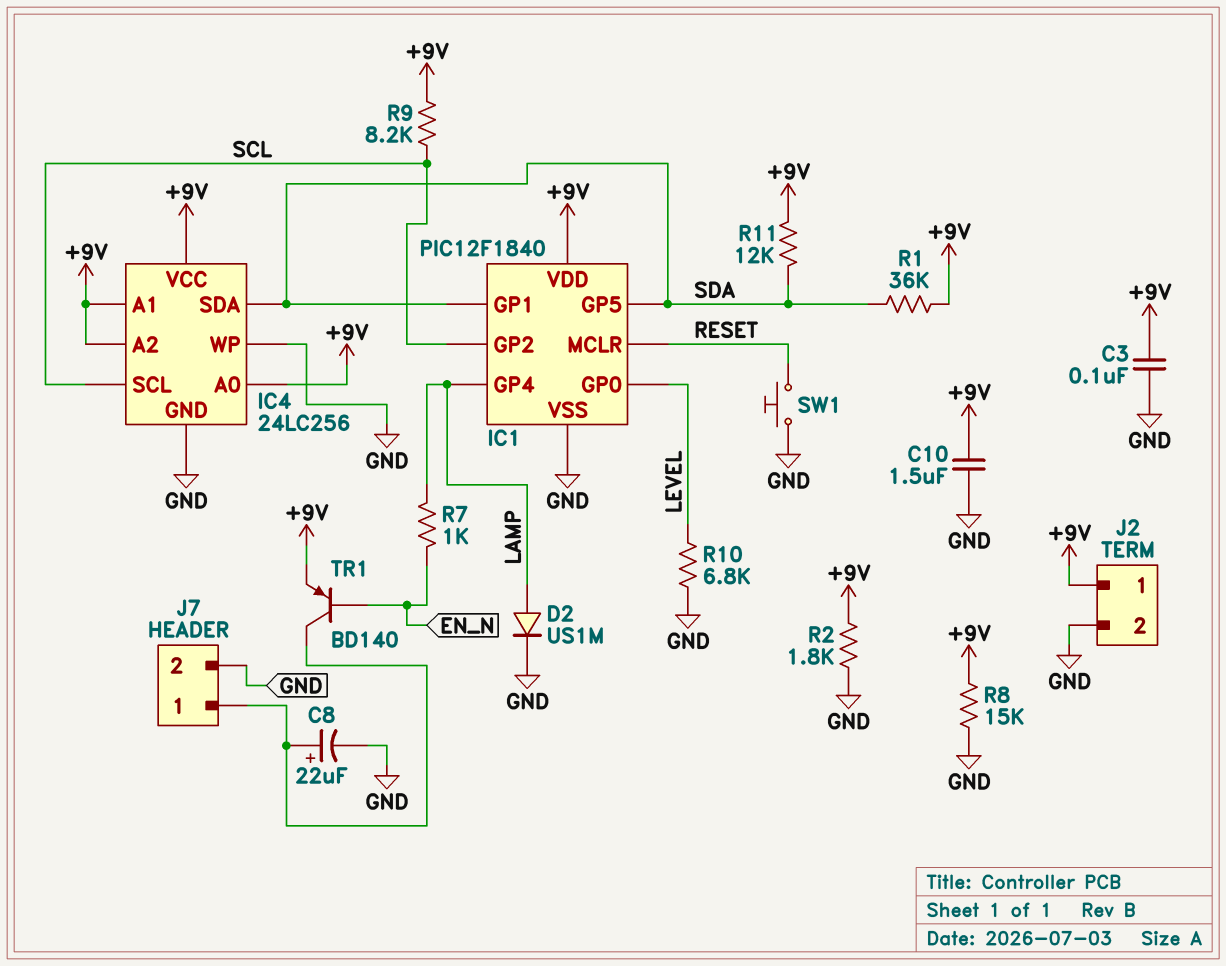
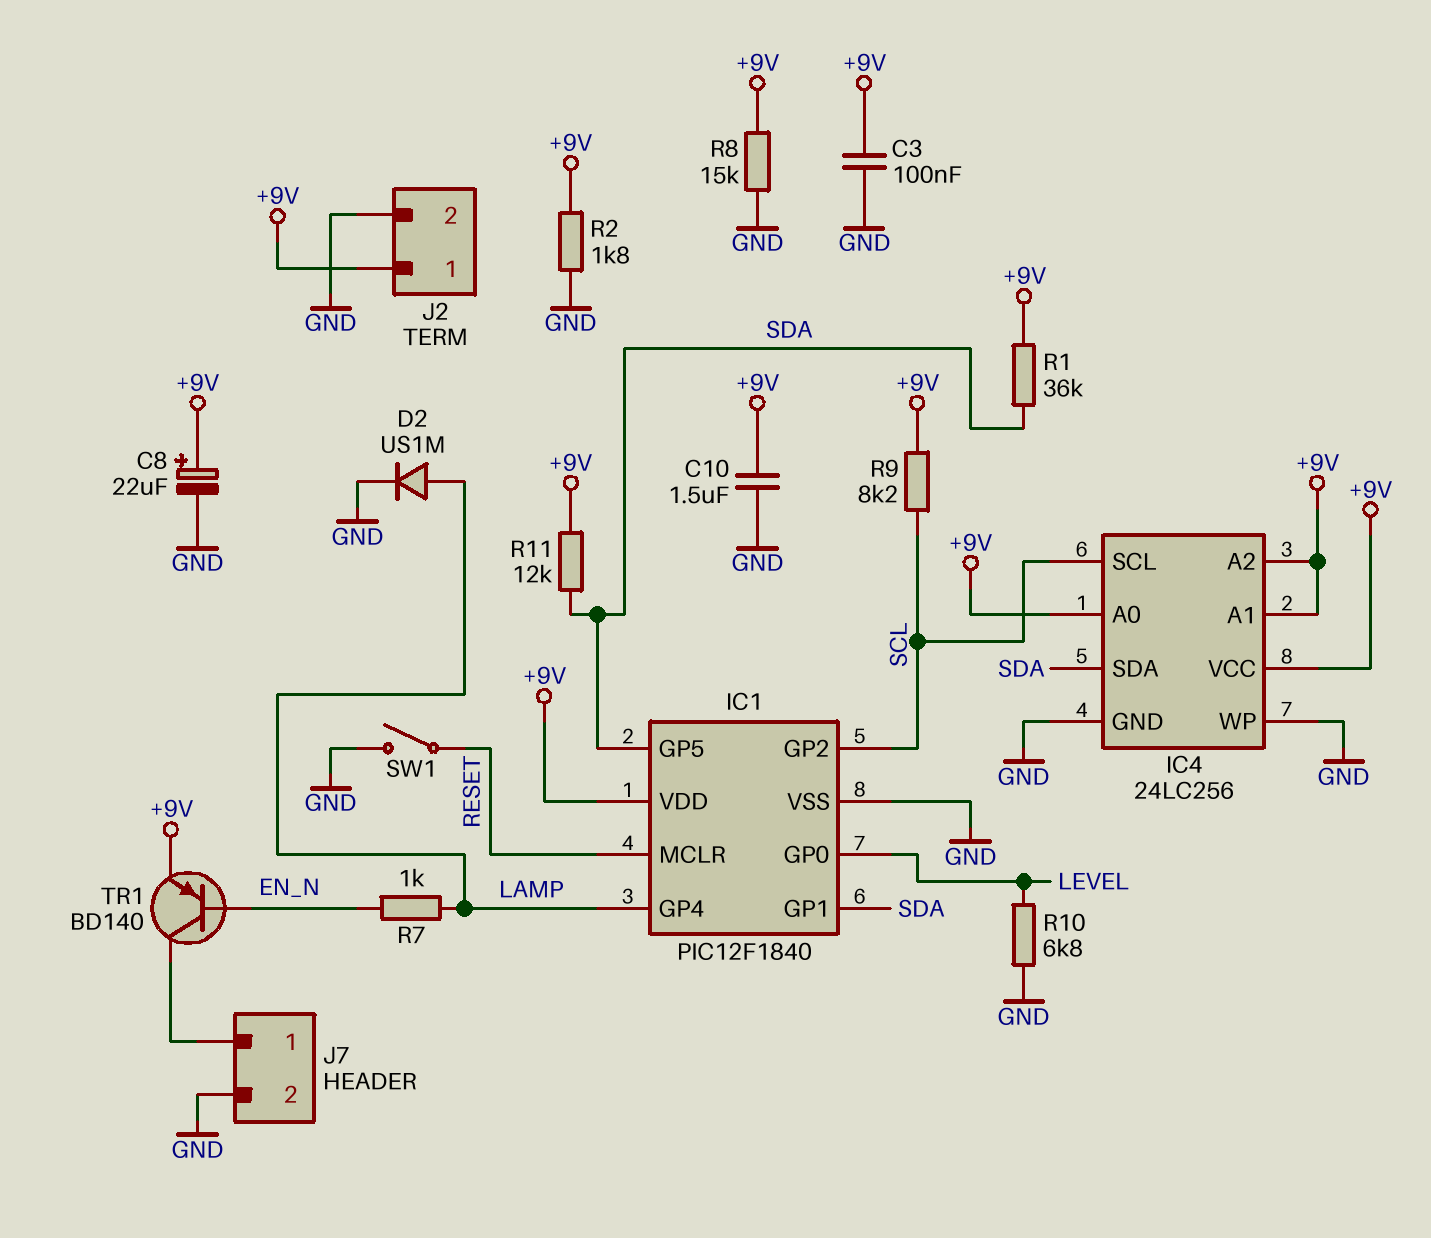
C8: 22uF (plus J7/1, minus GND) -> 22uF (plus +9V, minus GND)
SW1: button (GND, RESET) -> switch (GND, RESET)

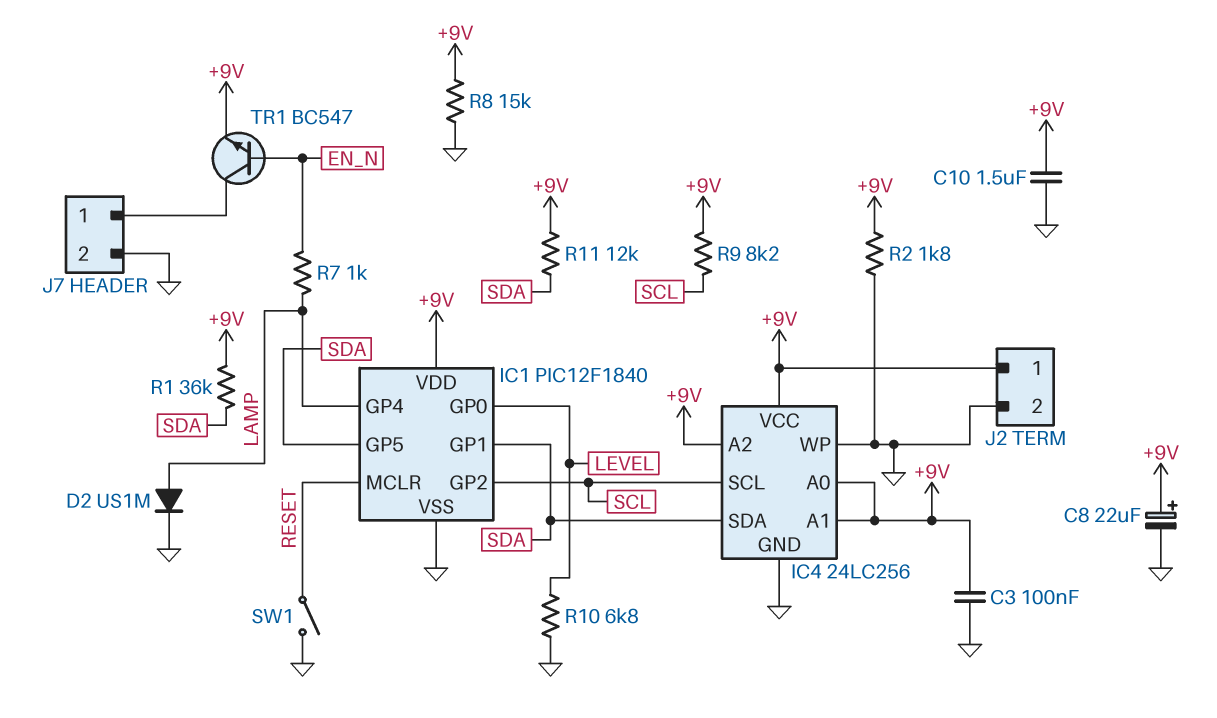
TR1: PNP BD140 (B EN_N, C J7/1, E +9V) -> NPN BC547 (B EN_N, C J7/1, E +9V)

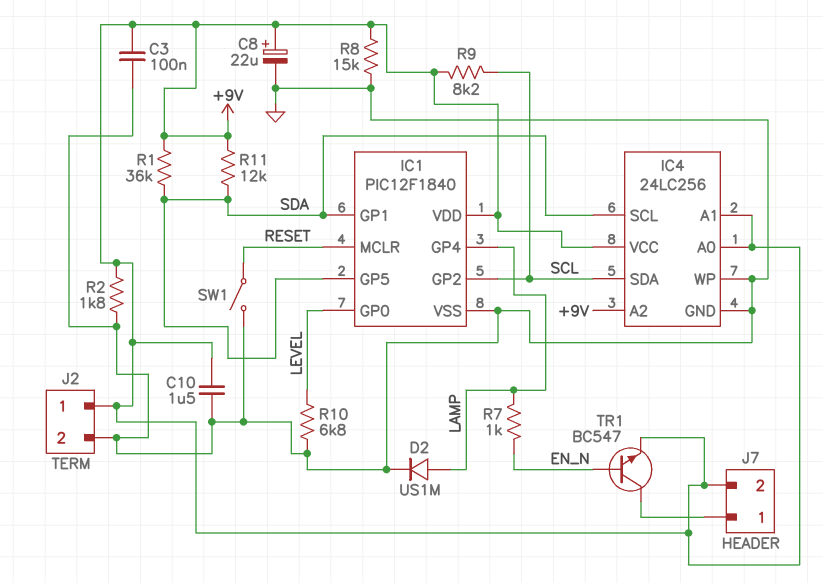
IC4 pin SCL: SCL -> SDA
IC4 pin SDA: SDA -> SCL
J7 pin 2: GND -> +9V

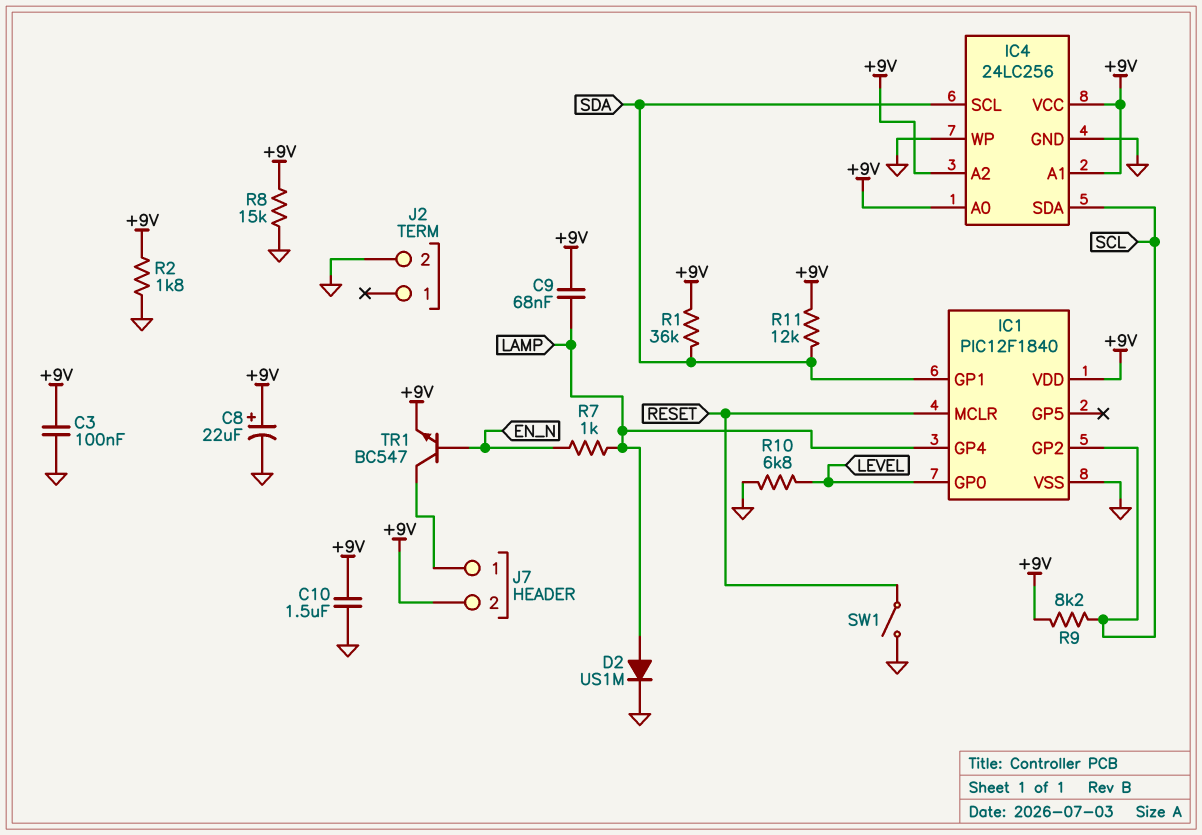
C9: none -> 68nF (+9V, LAMP)
IC1 pin GP5: SDA -> none
J2 pin 1: +9V -> none

